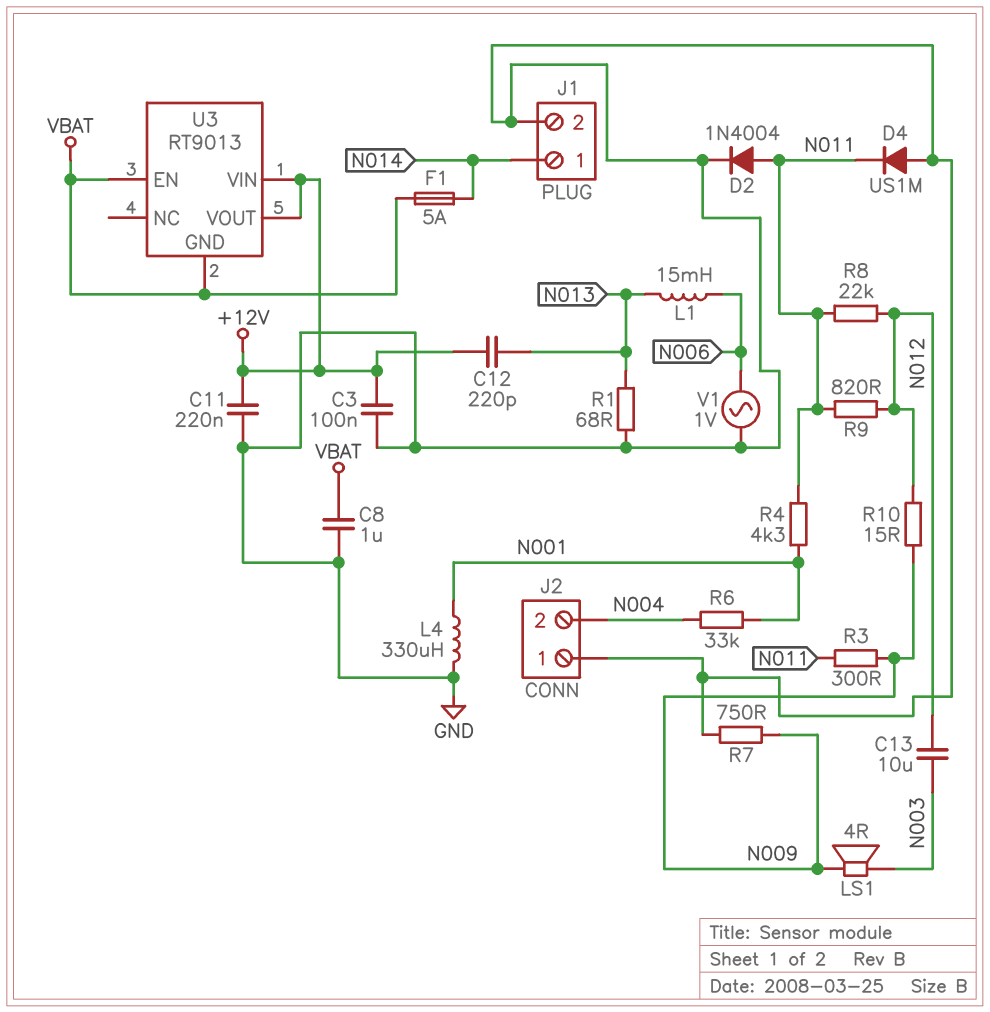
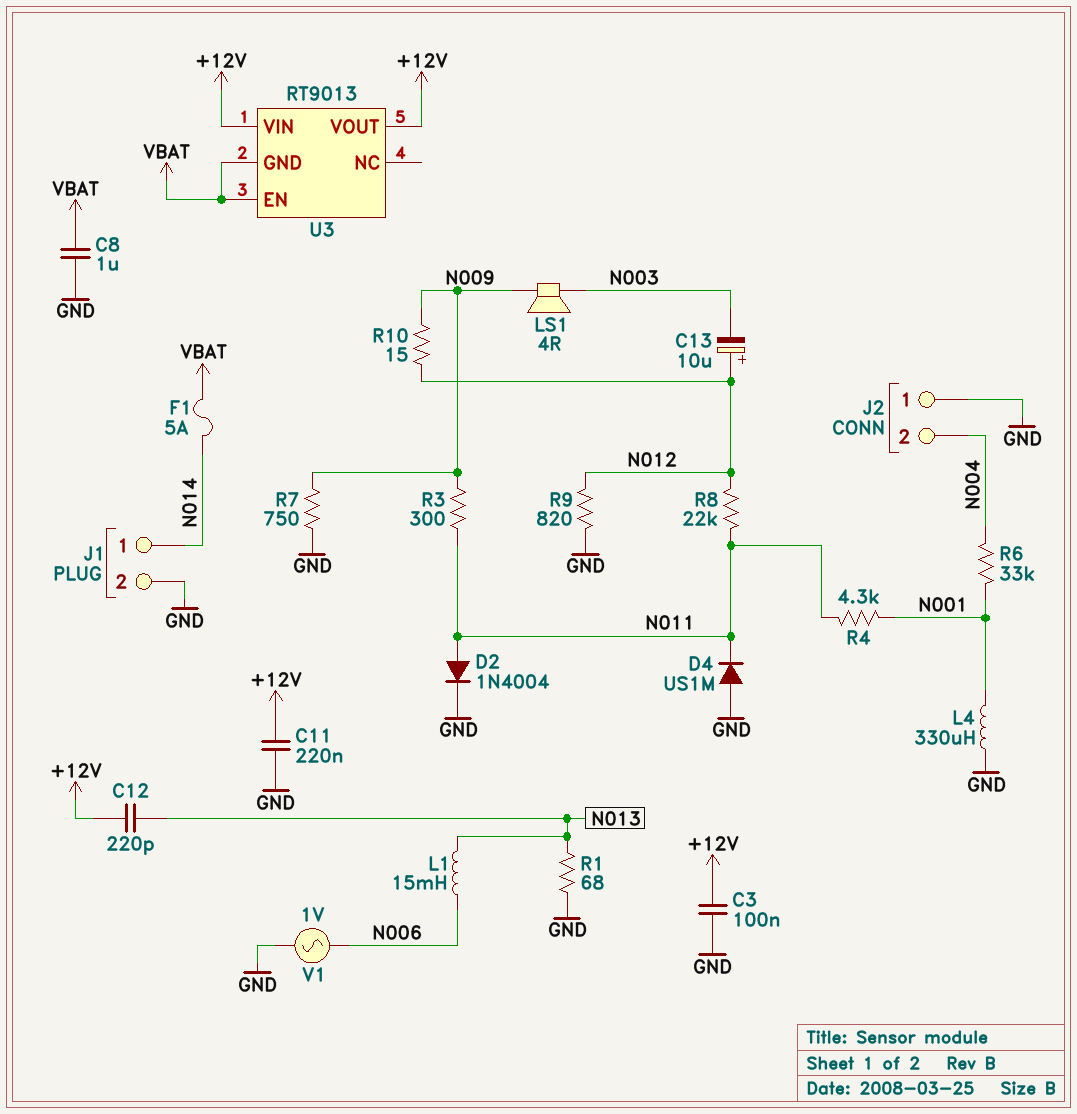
C13: 10uF (N003, N012) -> 10uF (plus N012, minus N003)
R9: 820 (N011, N012) -> 820 (GND, N012)

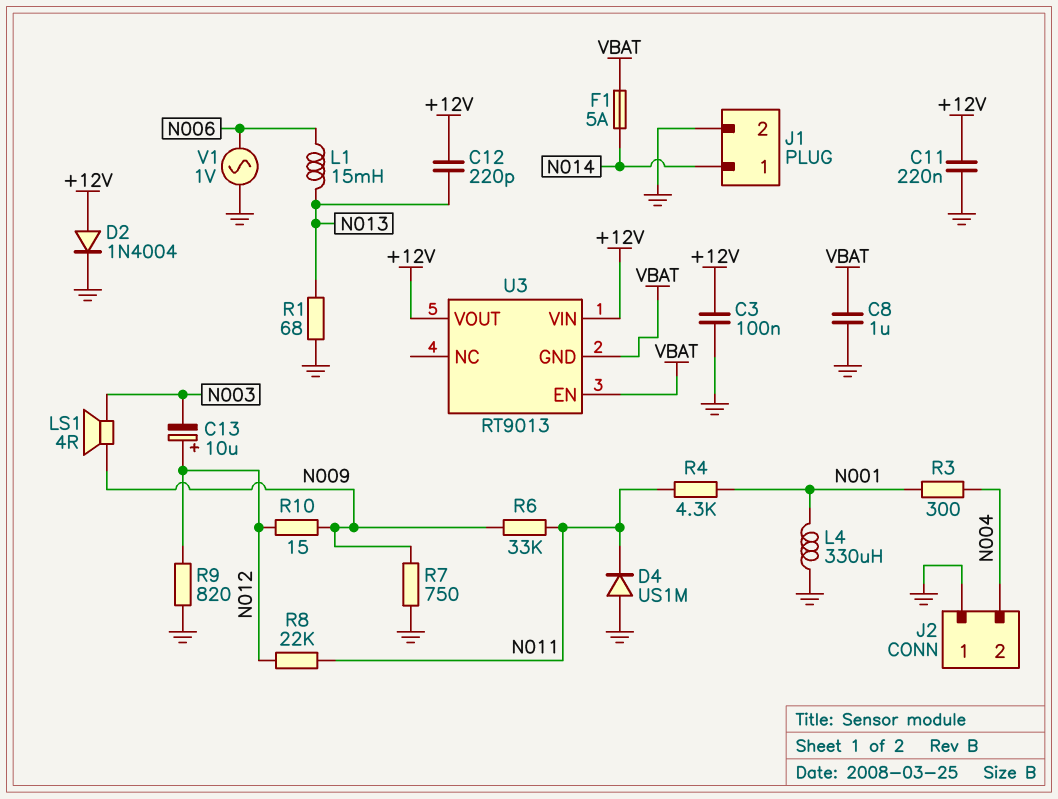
D2: diode 1N4004 (A N011, K GND) -> diode 1N4004 (A +12V, K GND)
R3: 300 (N009, N011) -> 300 (N001, N004)
R6: 33k (N001, N004) -> 33k (N009, N011)

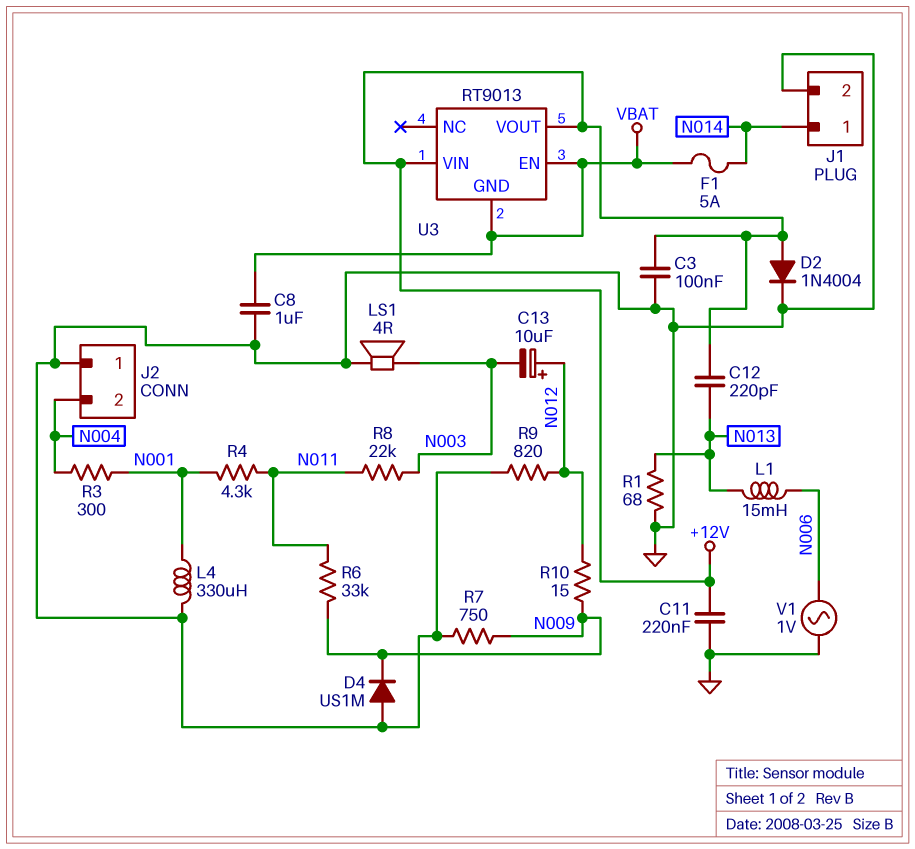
D4: diode US1M (A GND, K N011) -> diode US1M (A GND, K N009)
LS1: speaker 4R (N003, N009) -> speaker 4R (GND, N003)
R8: 22k (N011, N012) -> 22k (N003, N011)

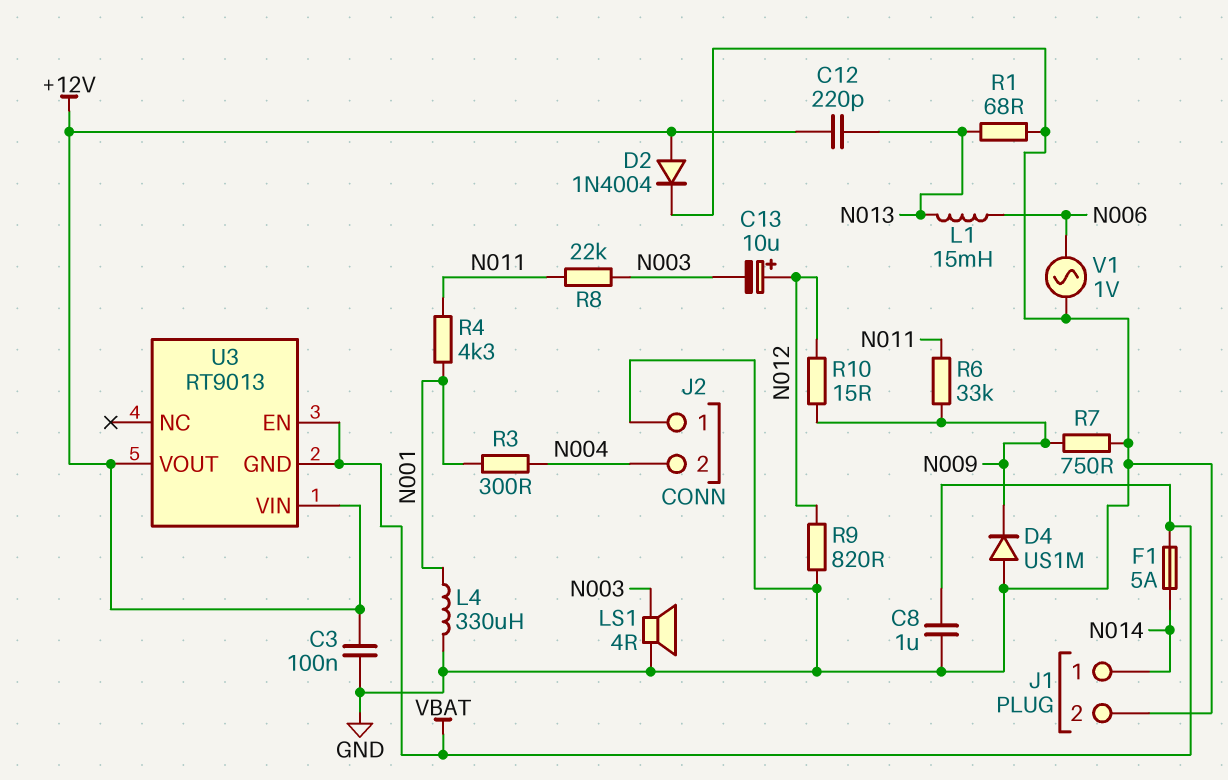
C11: 220nF (+12V, GND) -> none

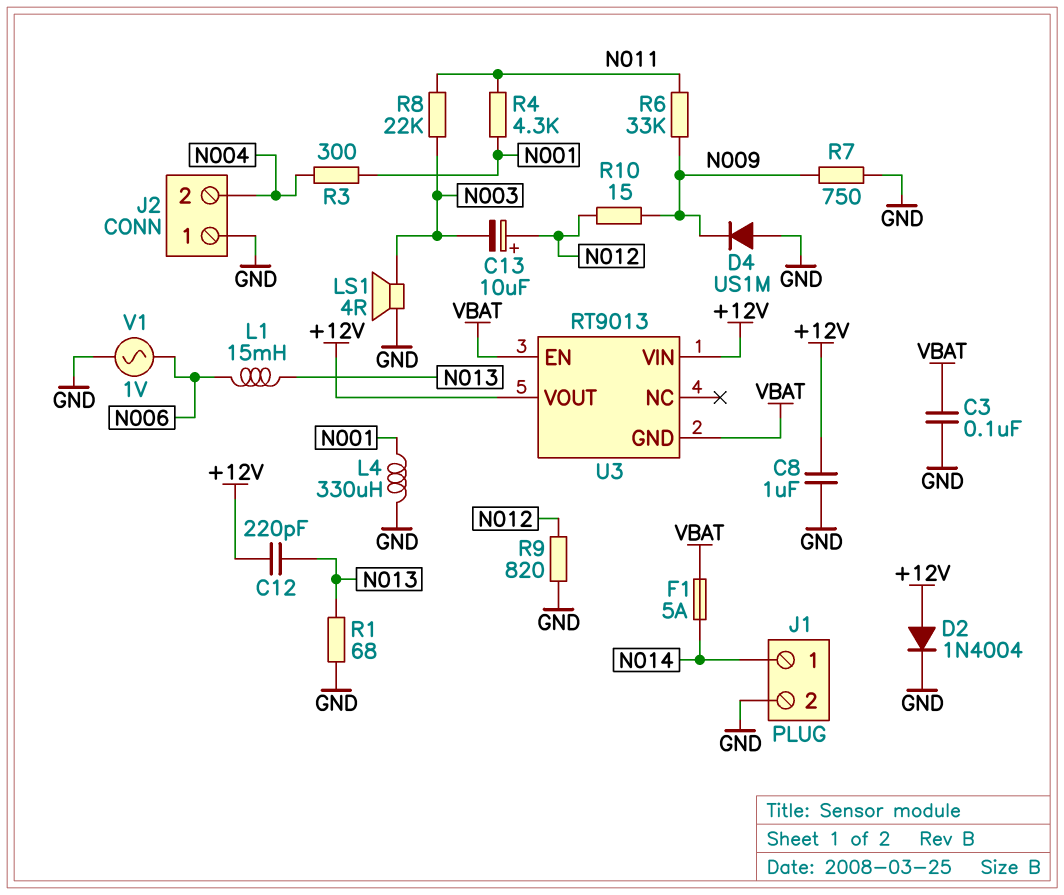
C3: 100nF (+12V, GND) -> 100nF (GND, VBAT)
C8: 1uF (GND, VBAT) -> 1uF (+12V, GND)

